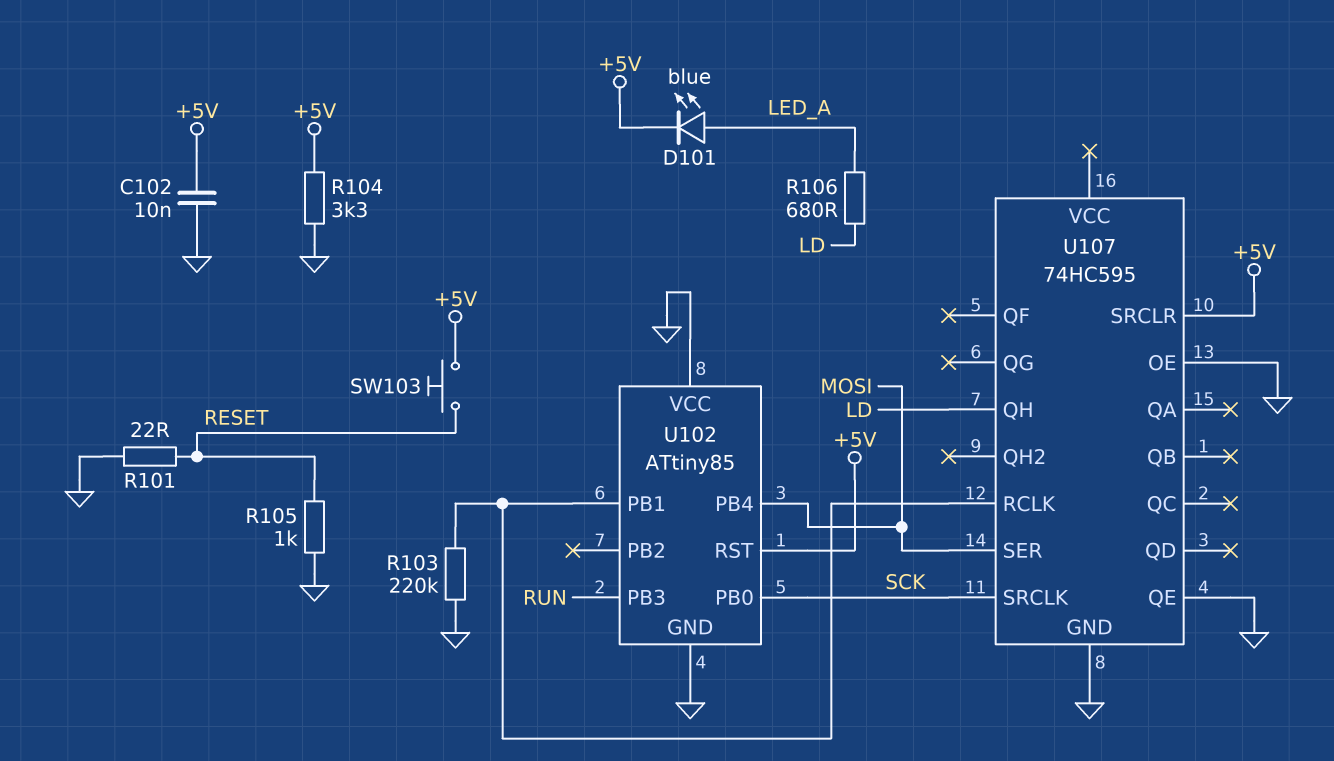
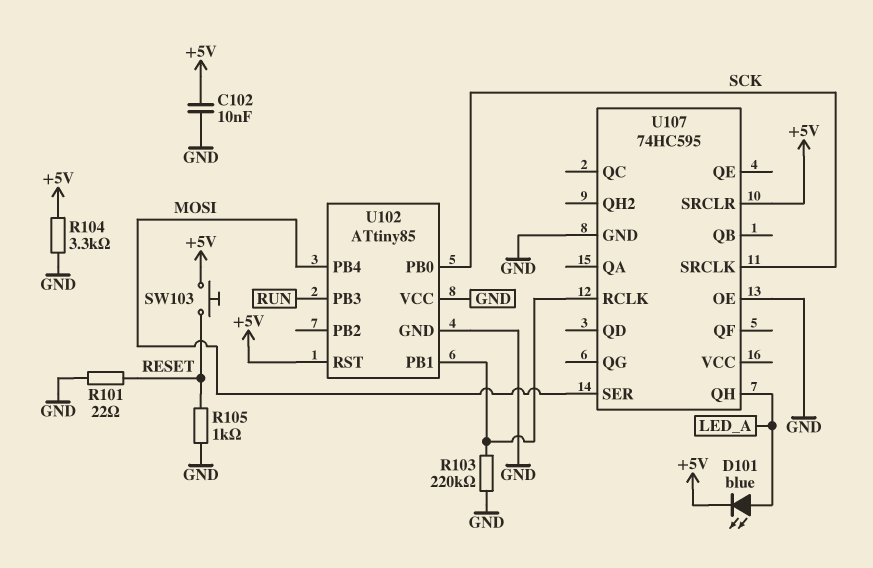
R106: 680 (LD, LED_A) -> none
U107 pin QE: GND -> none
U107 pin QH: LD -> LED_A

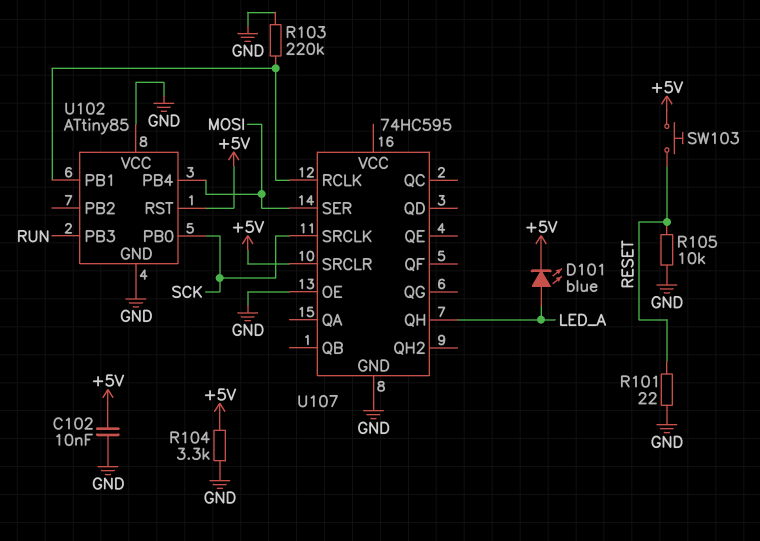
R105: 1k (GND, RESET) -> 10k (GND, RESET)

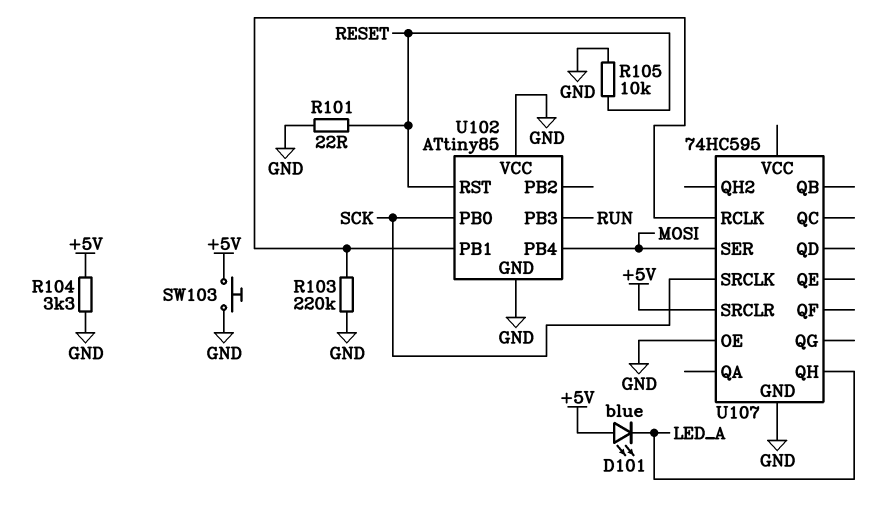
C102: 10nF (+5V, GND) -> none
D101: LED blue (A LED_A, K +5V) -> LED blue (A +5V, K LED_A)
SW103: button (+5V, RESET) -> button (+5V, GND)
U102 pin RST: +5V -> RESET

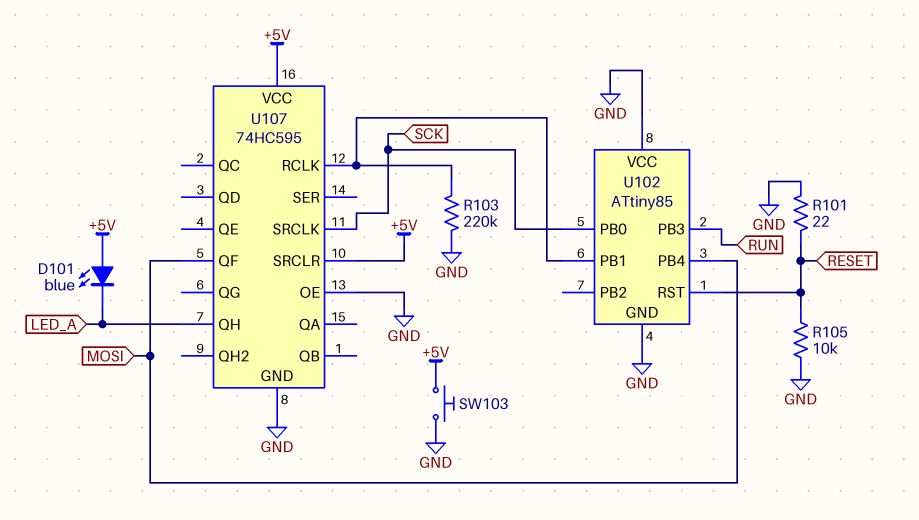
R104: 3.3k (+5V, GND) -> none
U107 pin QF: none -> MOSI
U107 pin SER: MOSI -> none
U107 pin VCC: none -> +5V

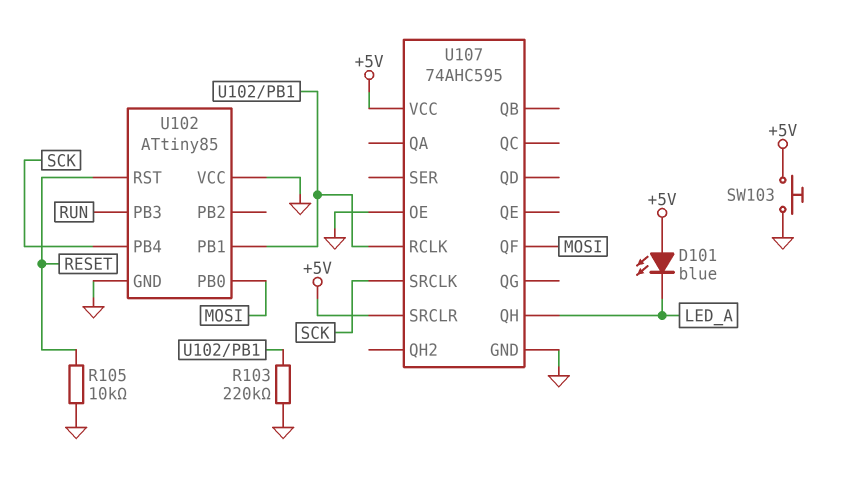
R101: 22 (GND, RESET) -> none
U102 pin PB0: SCK -> MOSI
U102 pin PB4: MOSI -> SCK
U107: 74HC595 -> 74AHC595

